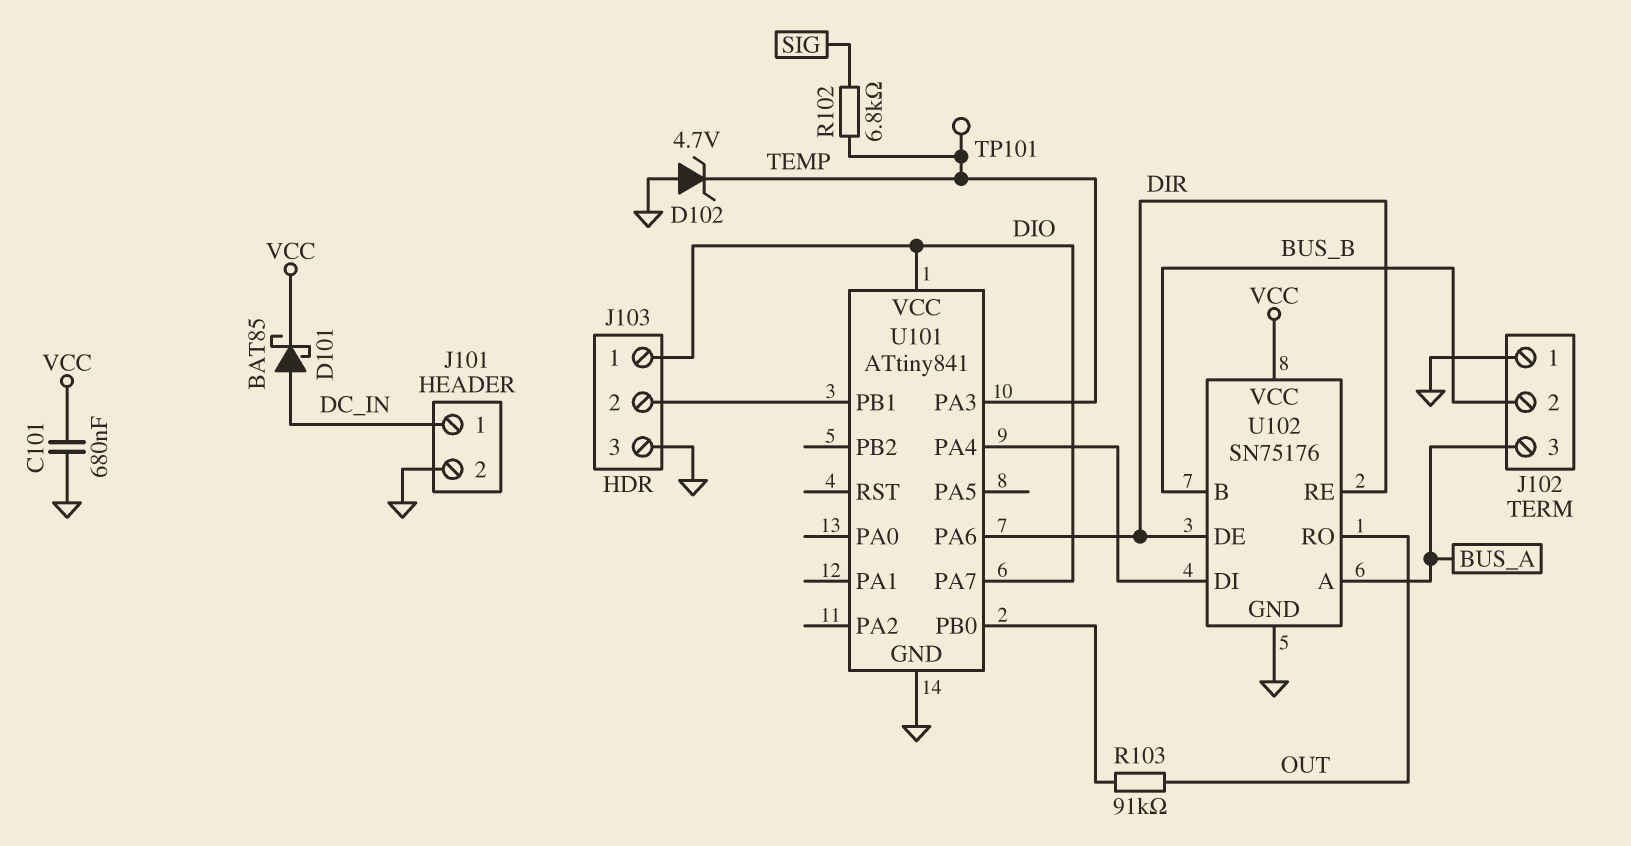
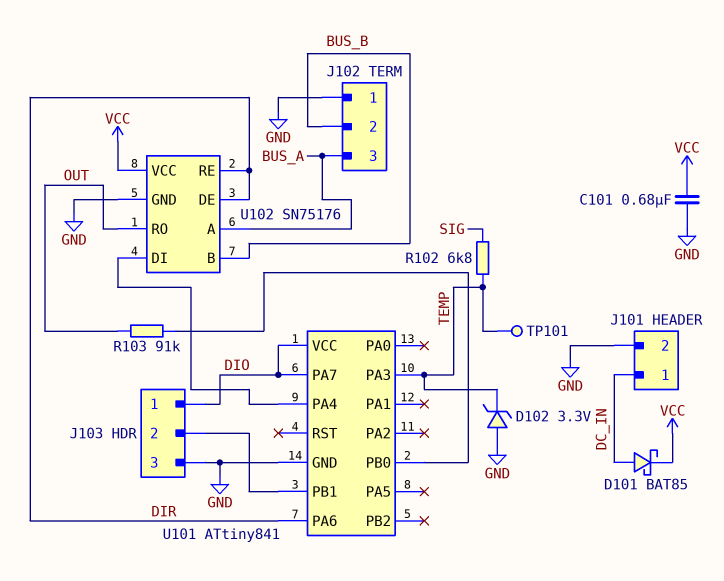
D102: zener 4.7V (A GND, K TEMP) -> zener 3.3V (A GND, K TEMP)

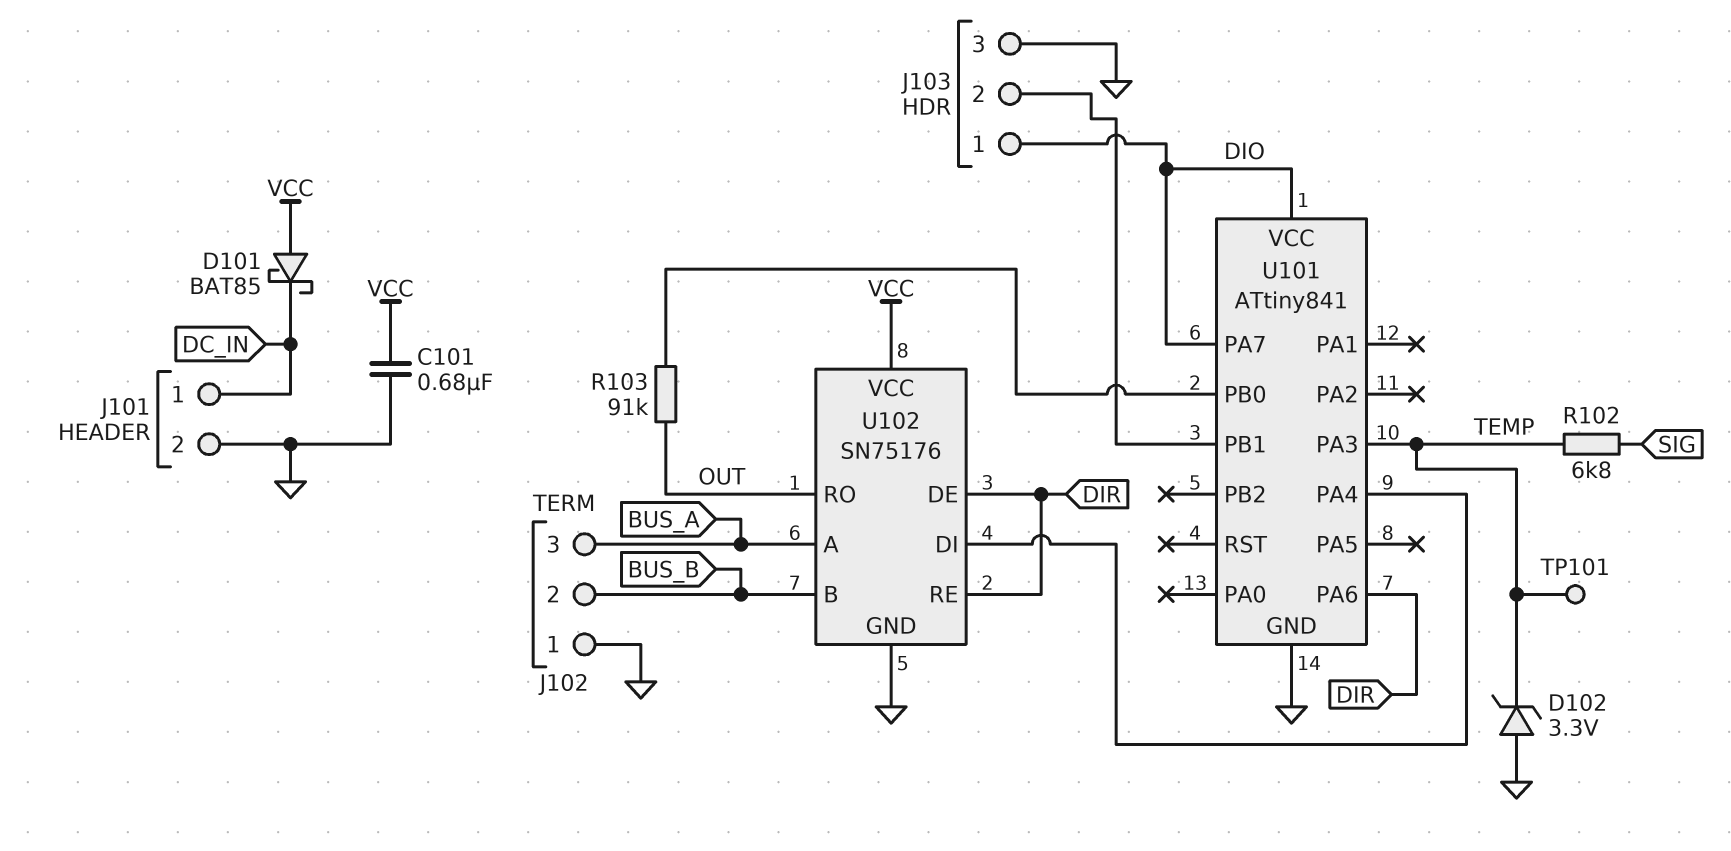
D101: schottky BAT85 (A DC_IN, K VCC) -> schottky BAT85 (A VCC, K DC_IN)

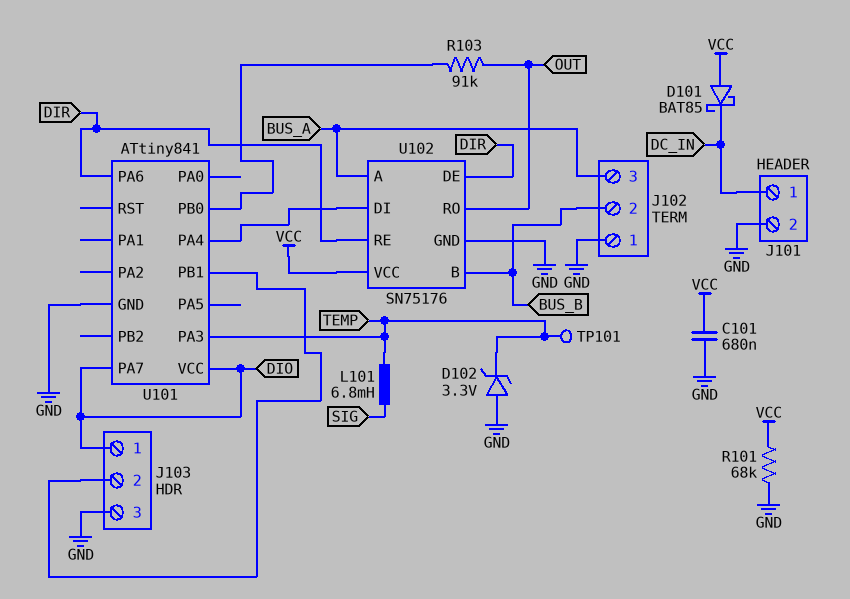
L101: none -> 6.8mH (SIG, TEMP)
R101: none -> 68k (GND, VCC)
R102: 6.8k (SIG, TEMP) -> none

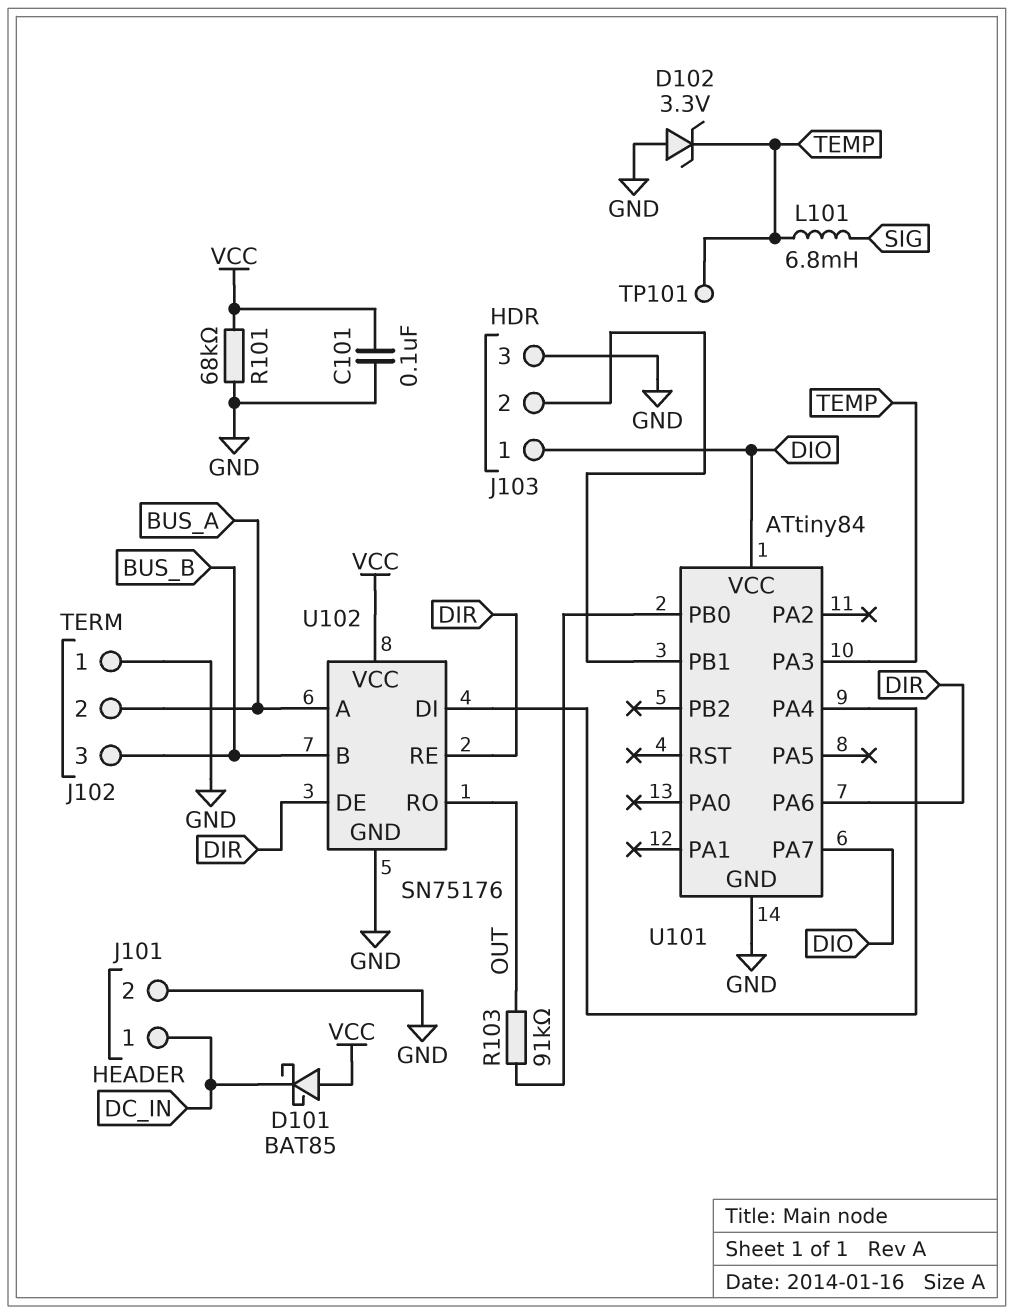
C101: 680nF (GND, VCC) -> 100nF (GND, VCC)
J102 pin 2: BUS_B -> BUS_A
J102 pin 3: BUS_A -> BUS_B
U101: ATtiny841 -> ATtiny84

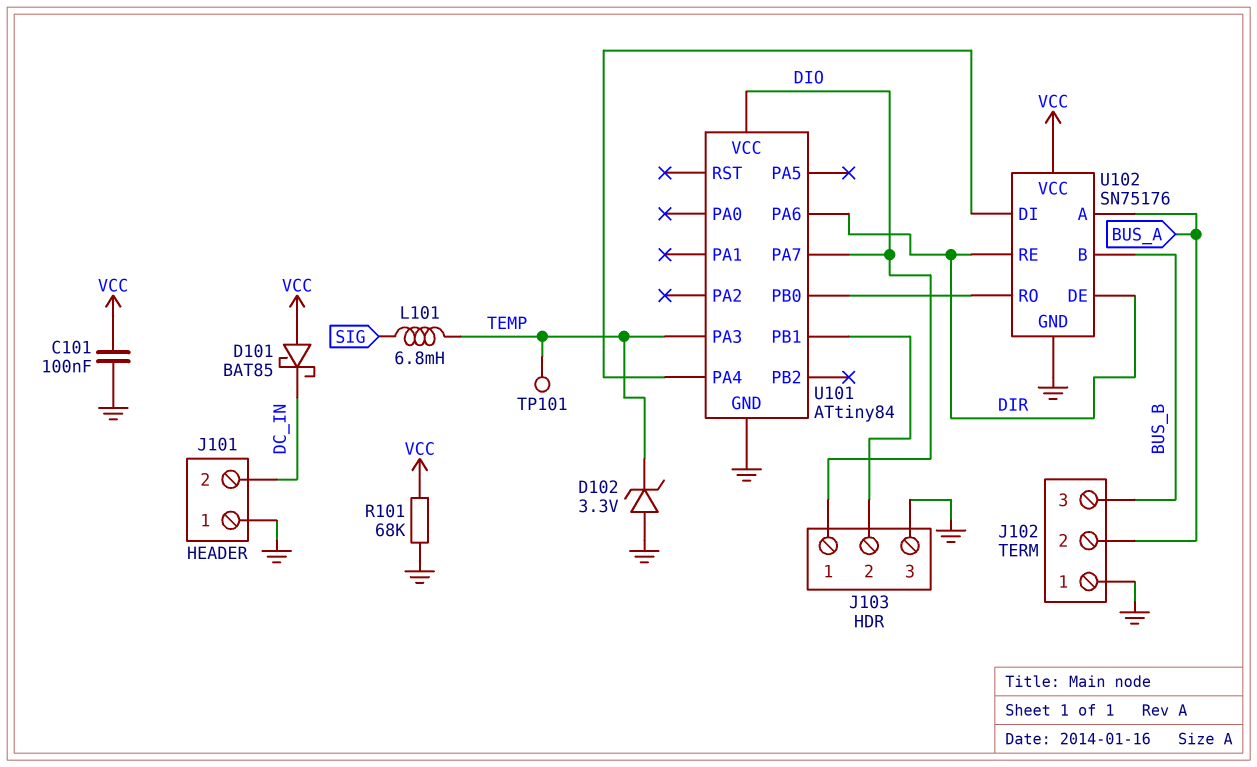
J101 pin 1: DC_IN -> GND
J101 pin 2: GND -> DC_IN
R103: 91k (OUT, U101/PB0) -> none
U102 pin RO: OUT -> U101/PB0

